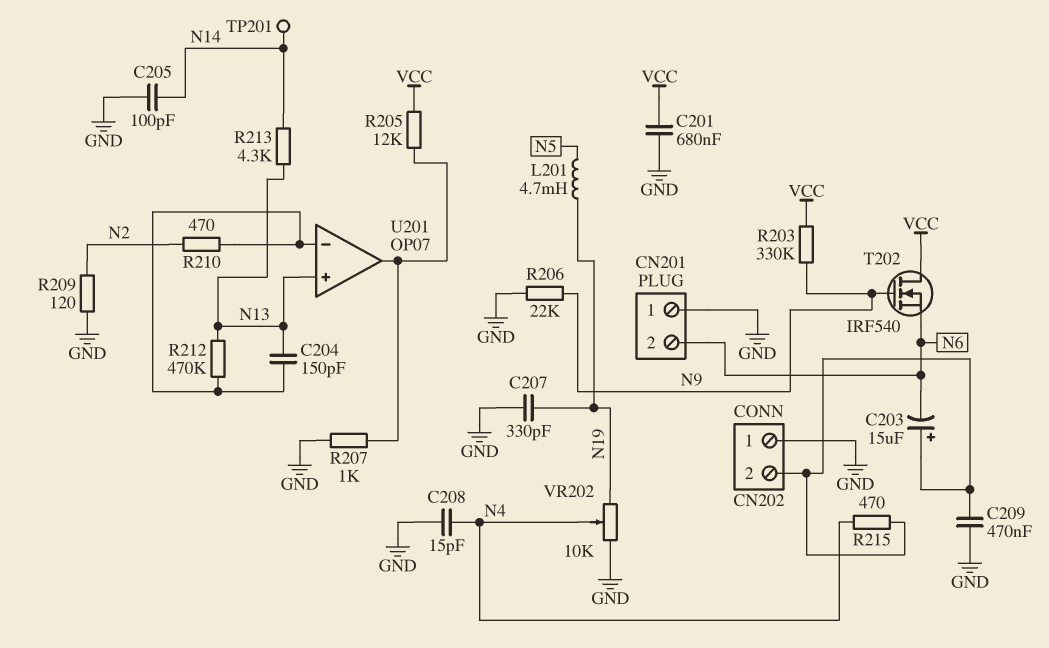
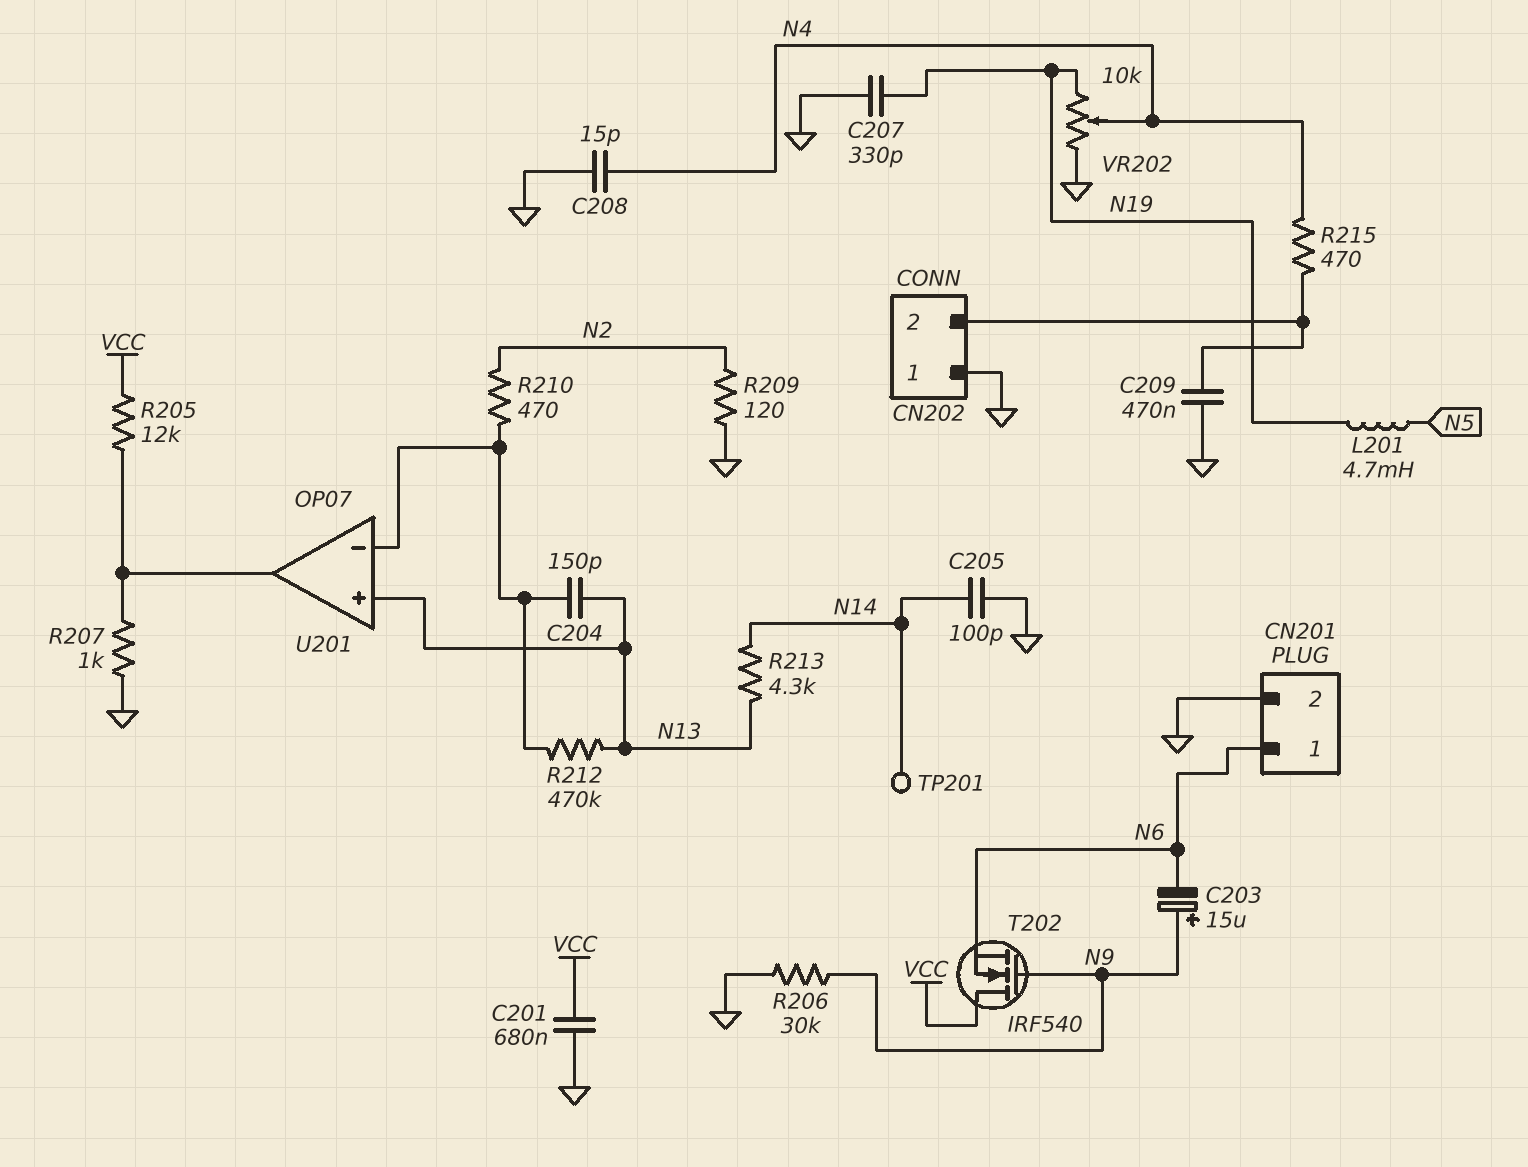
C203: 15uF (plus CN202/2, minus N6) -> 15uF (plus N9, minus N6)
CN201 pin 1: GND -> N6
CN201 pin 2: N6 -> GND
R203: 330k (N9, VCC) -> none
R206: 22k (GND, N9) -> 30k (GND, N9)

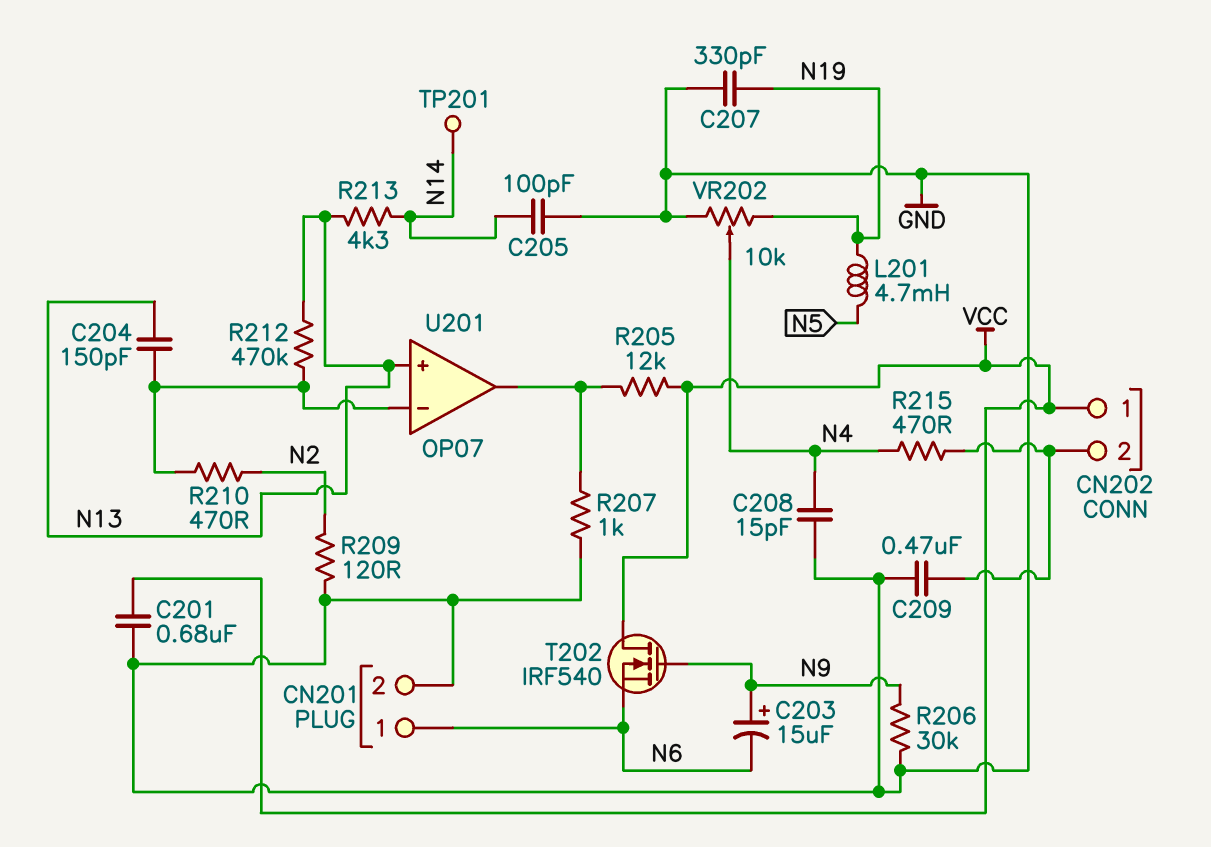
CN202 pin 1: GND -> VCC

